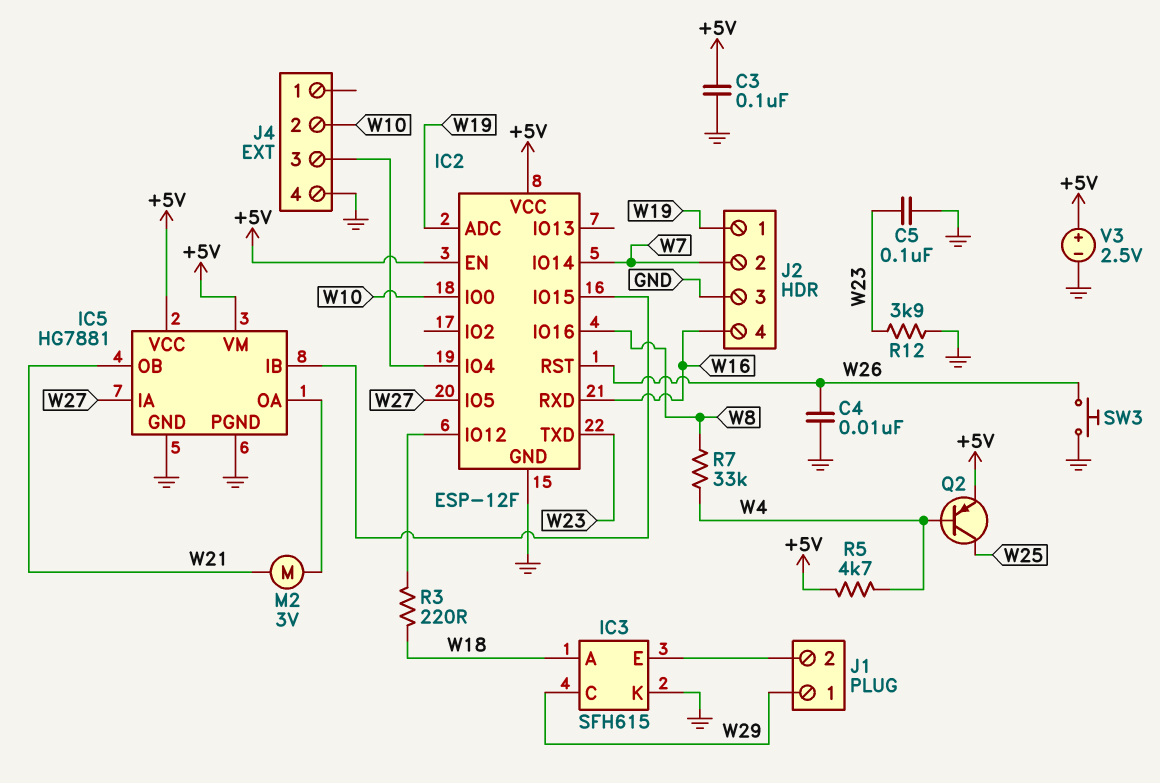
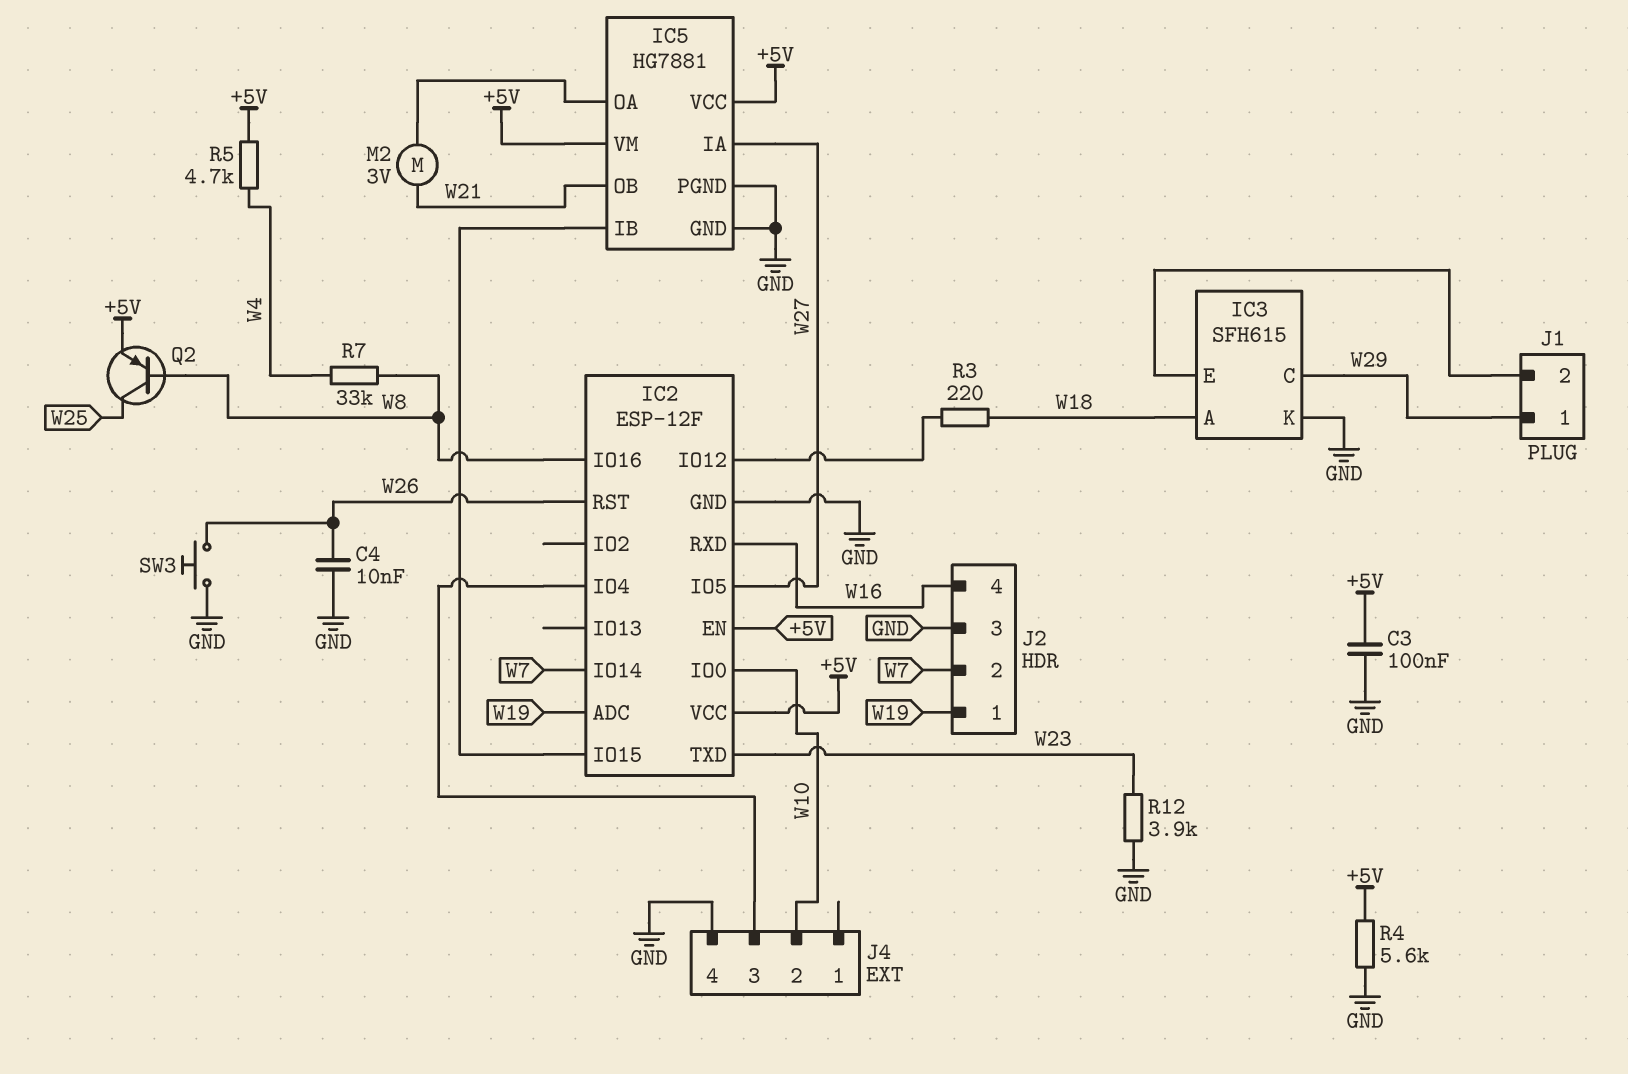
C5: 100nF (GND, W23) -> none
Q2: PNP (B W4, C W25, E +5V) -> PNP (B W8, C W25, E +5V)
R4: none -> 5.6k (+5V, GND)
V3: 2.5V (plus +5V, minus GND) -> none

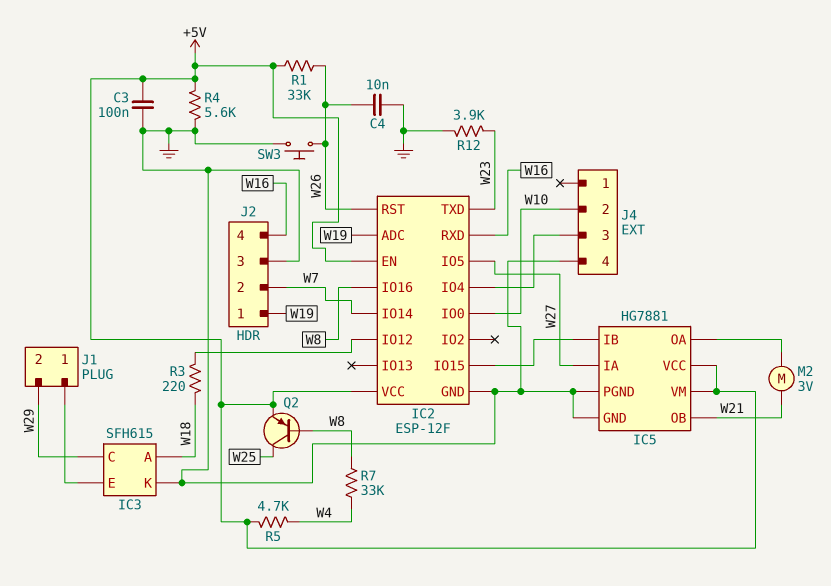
J1 pin 1: W29 -> IC3/E
J1 pin 2: IC3/E -> W29
R1: none -> 33k (+5V, W26)

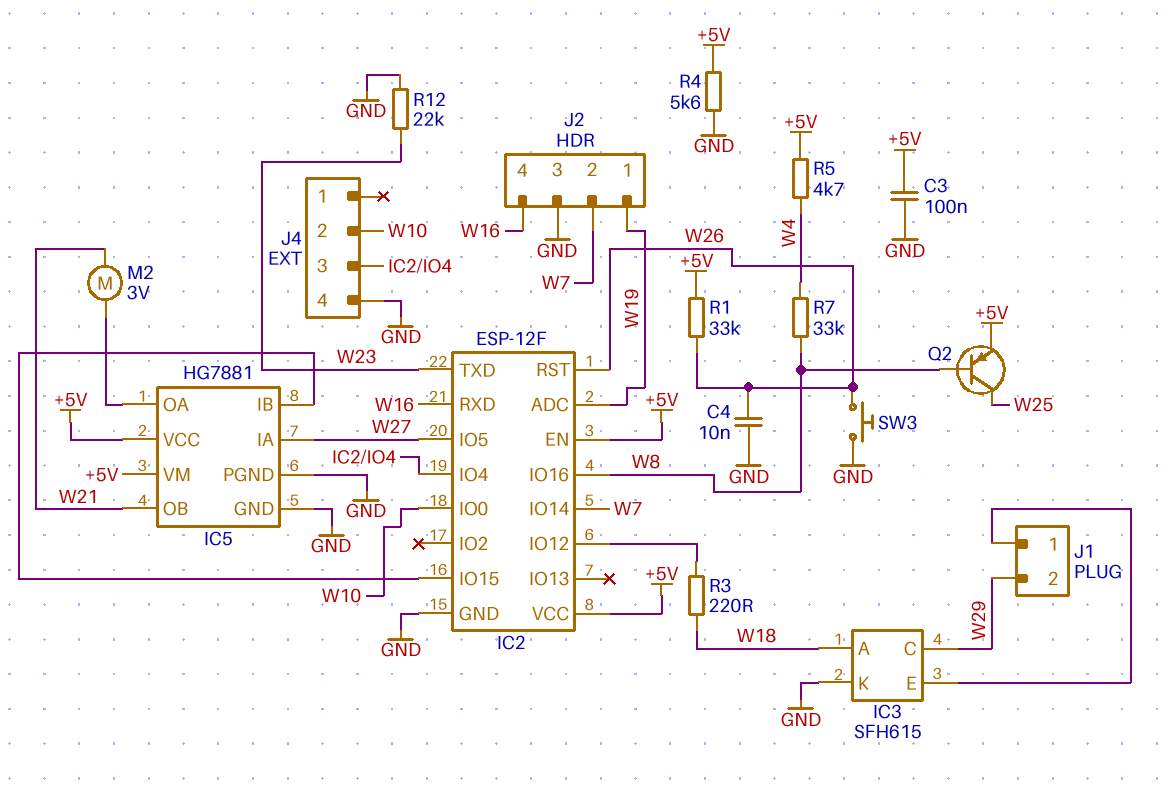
R12: 3.9k (GND, W23) -> 22k (GND, W23)

